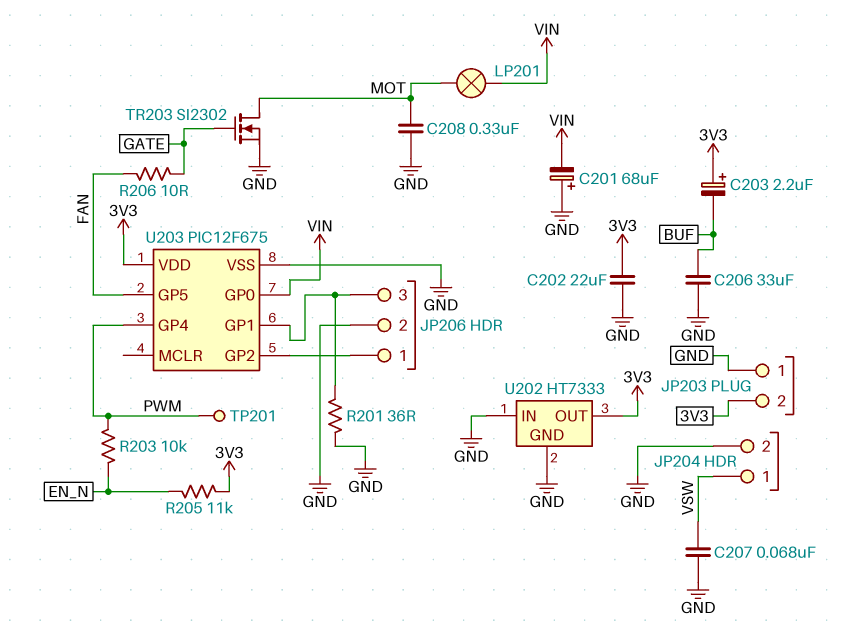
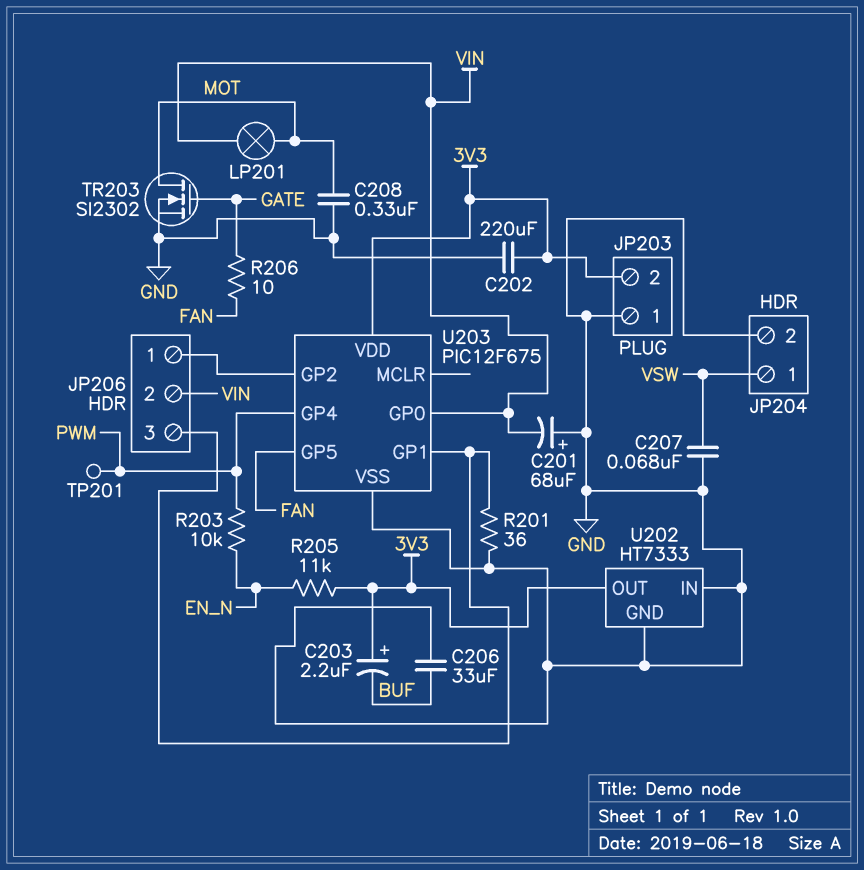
C202: 22uF (3V3, GND) -> 220uF (3V3, GND)
JP206 pin 2: GND -> VIN

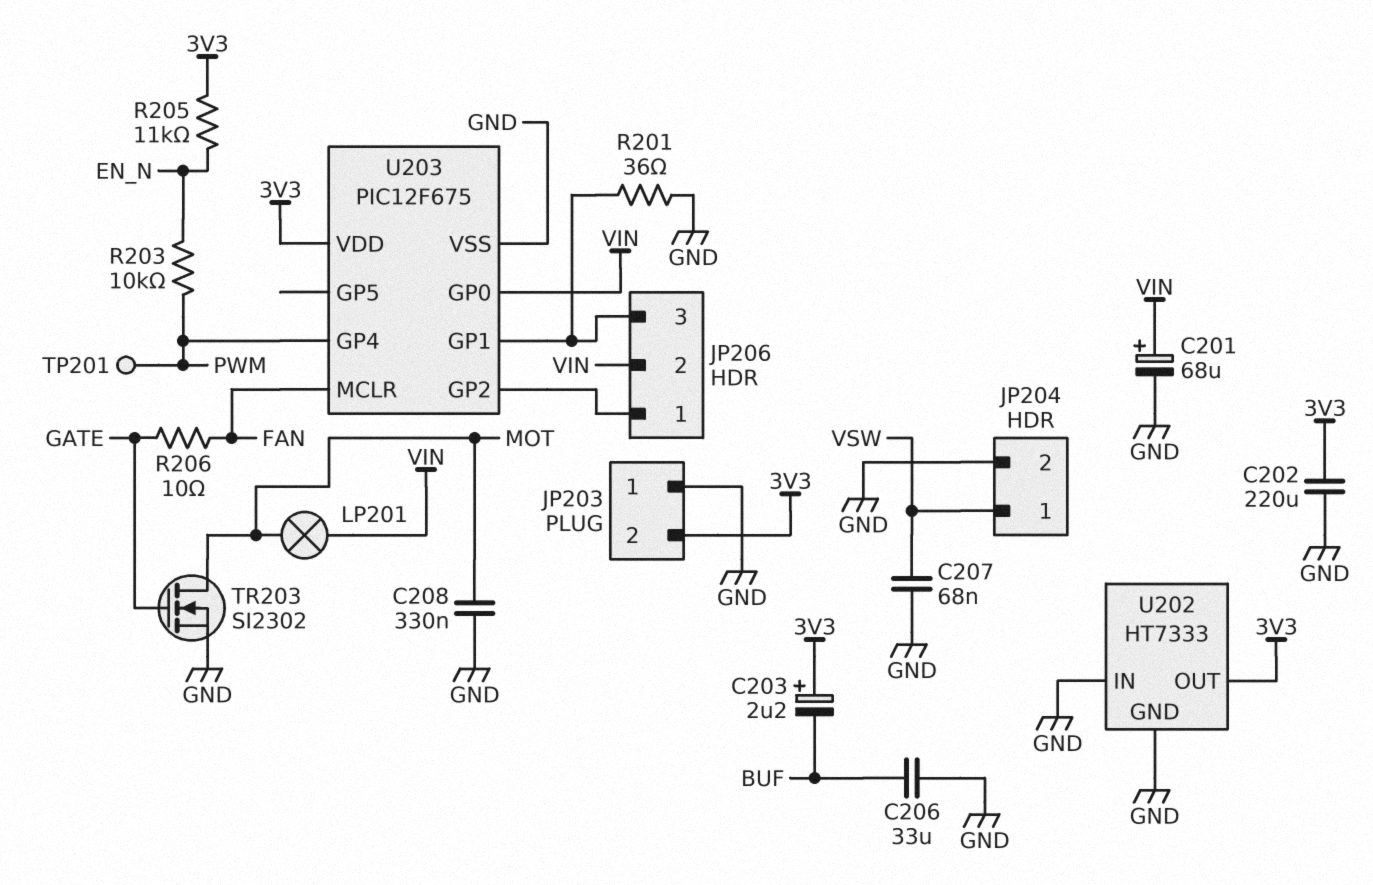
C201: 68uF (plus GND, minus VIN) -> 68uF (plus VIN, minus GND)
U203 pin GP5: FAN -> none
U203 pin MCLR: none -> FAN

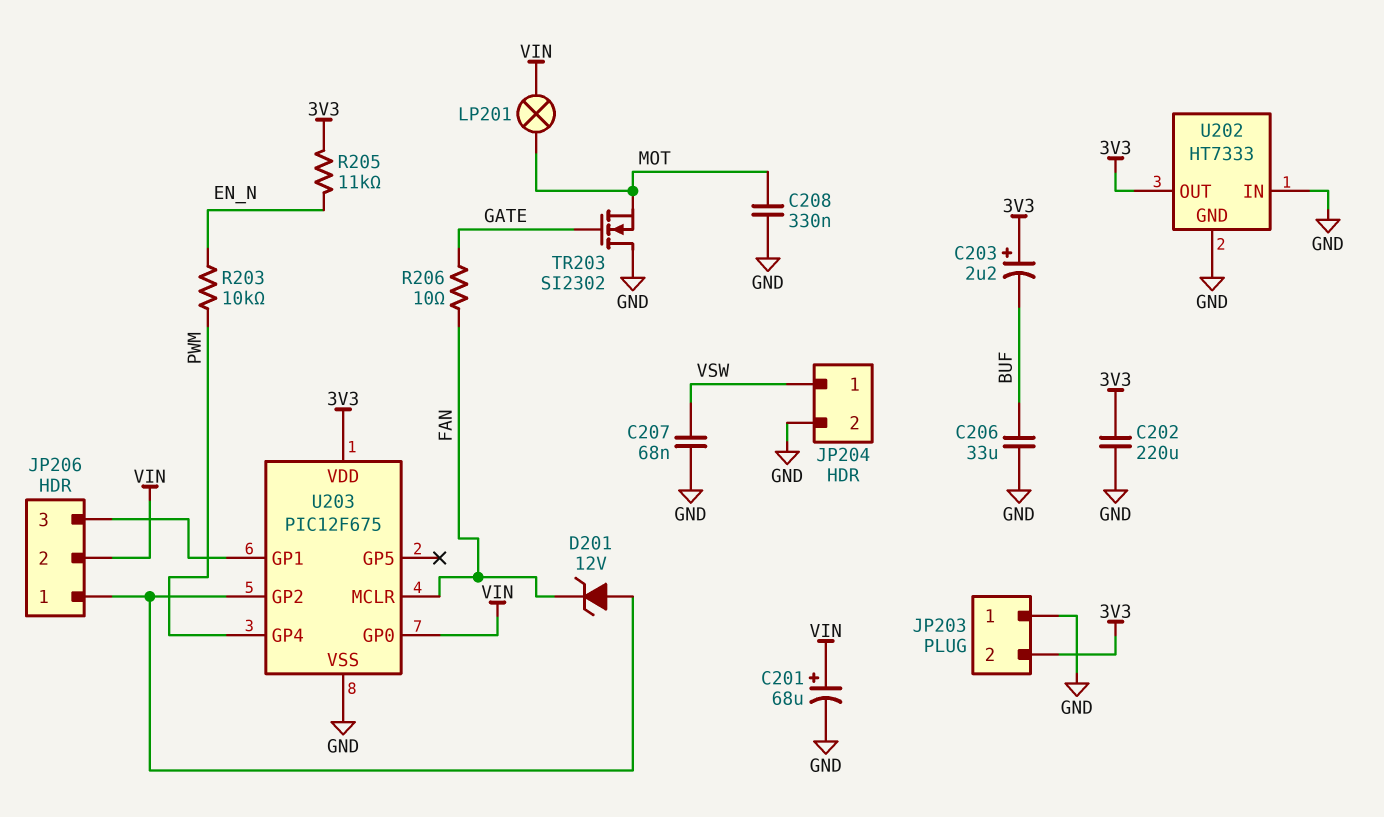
D201: none -> zener 12V (A JP206/1, K FAN)
R201: 36 (GND, JP206/3) -> none
TP201: test point (PWM) -> none
TR203: NMOS SI2302 (G GATE, D MOT, S GND) -> NMOS SI2302 (G GATE, D GND, S MOT)

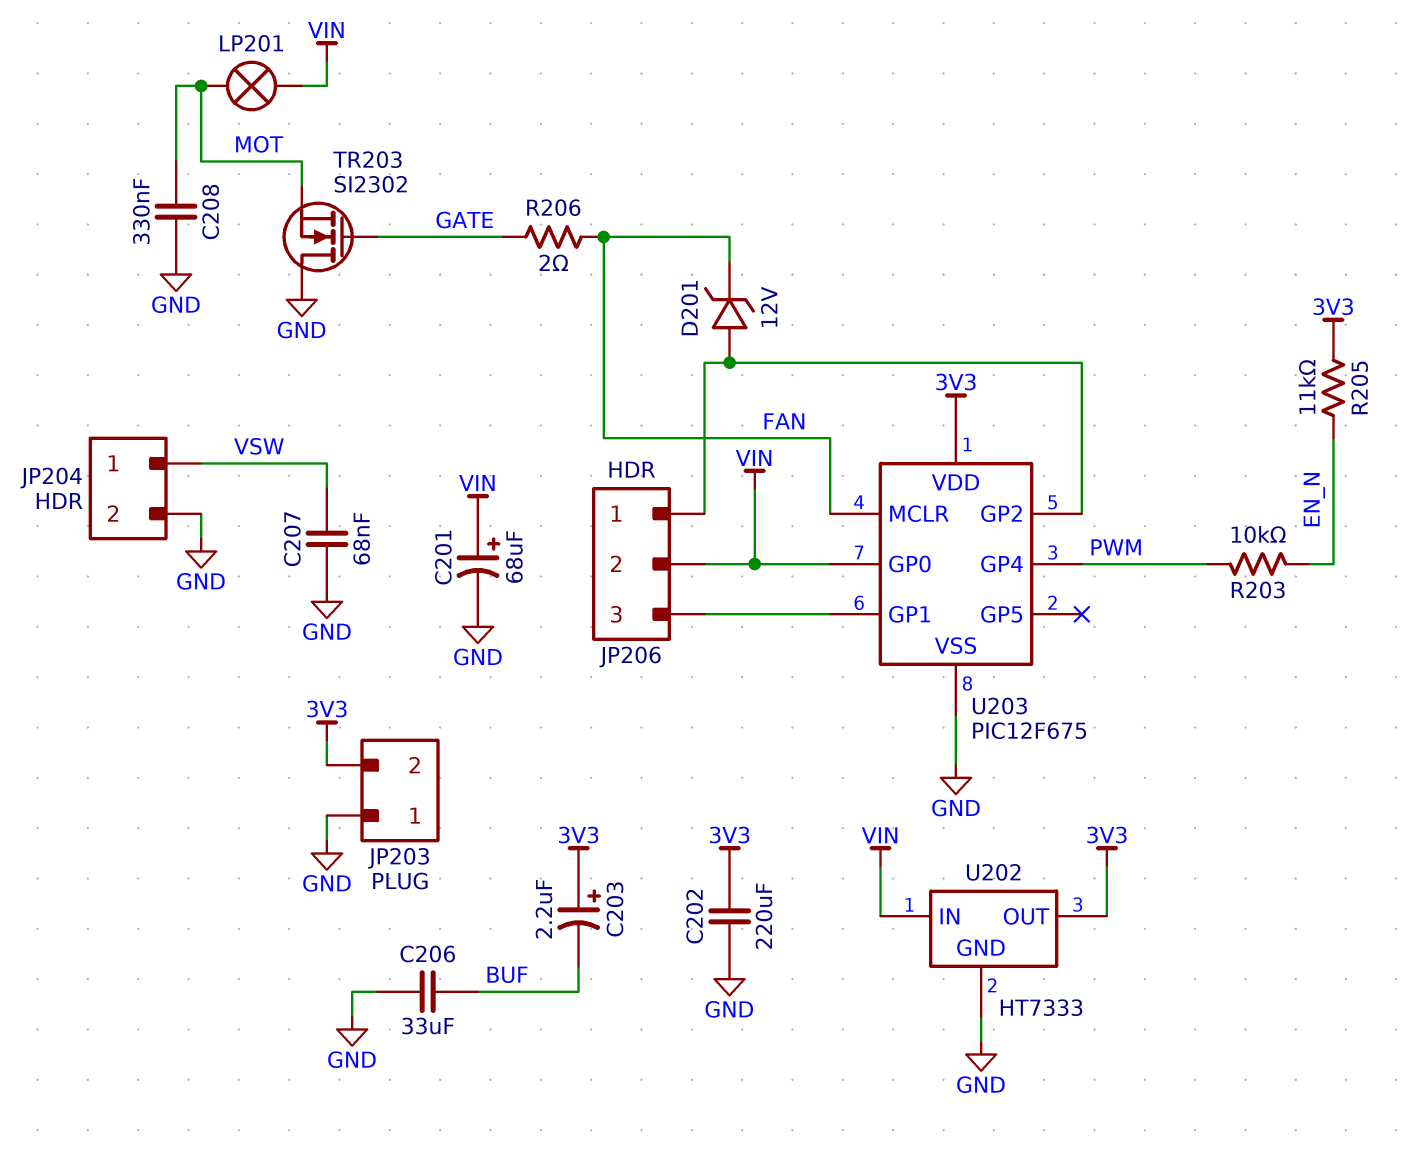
R206: 10 (FAN, GATE) -> 2 (FAN, GATE)
U202 pin IN: GND -> VIN

